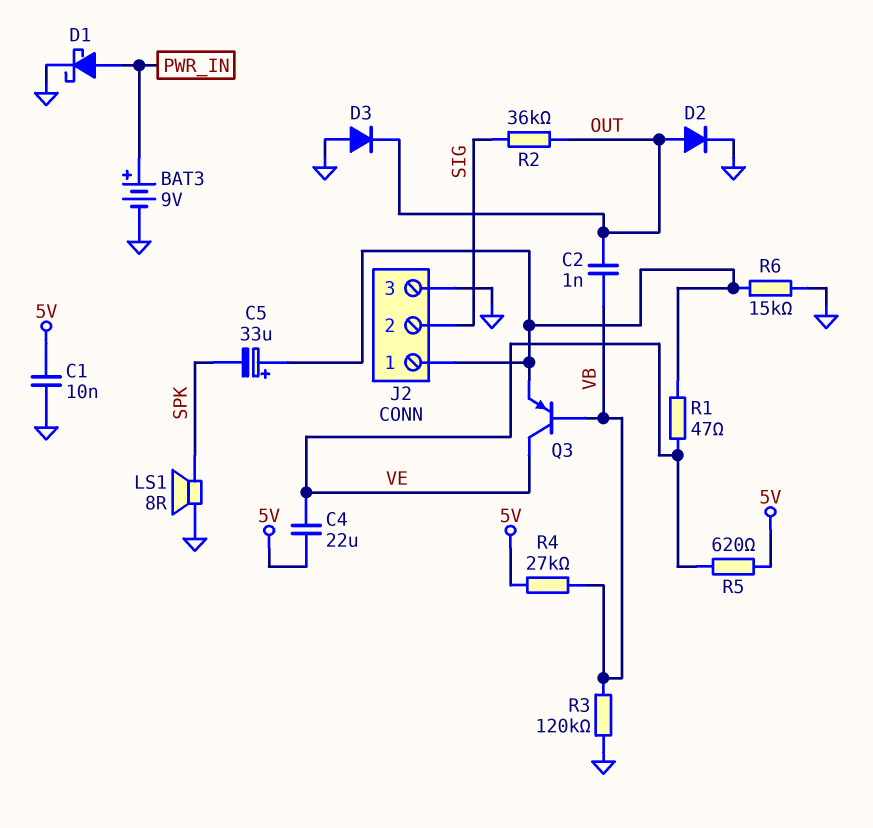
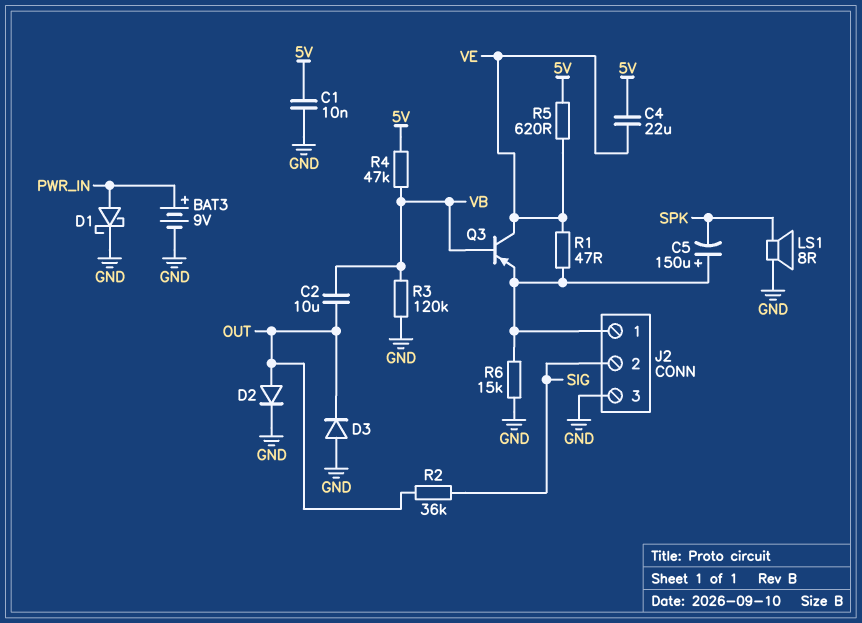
C2: 1nF (OUT, VB) -> 10uF (OUT, VB)
C5: 33uF (plus J2/1, minus SPK) -> 150uF (plus J2/1, minus SPK)
R4: 27k (5V, VB) -> 47k (5V, VB)

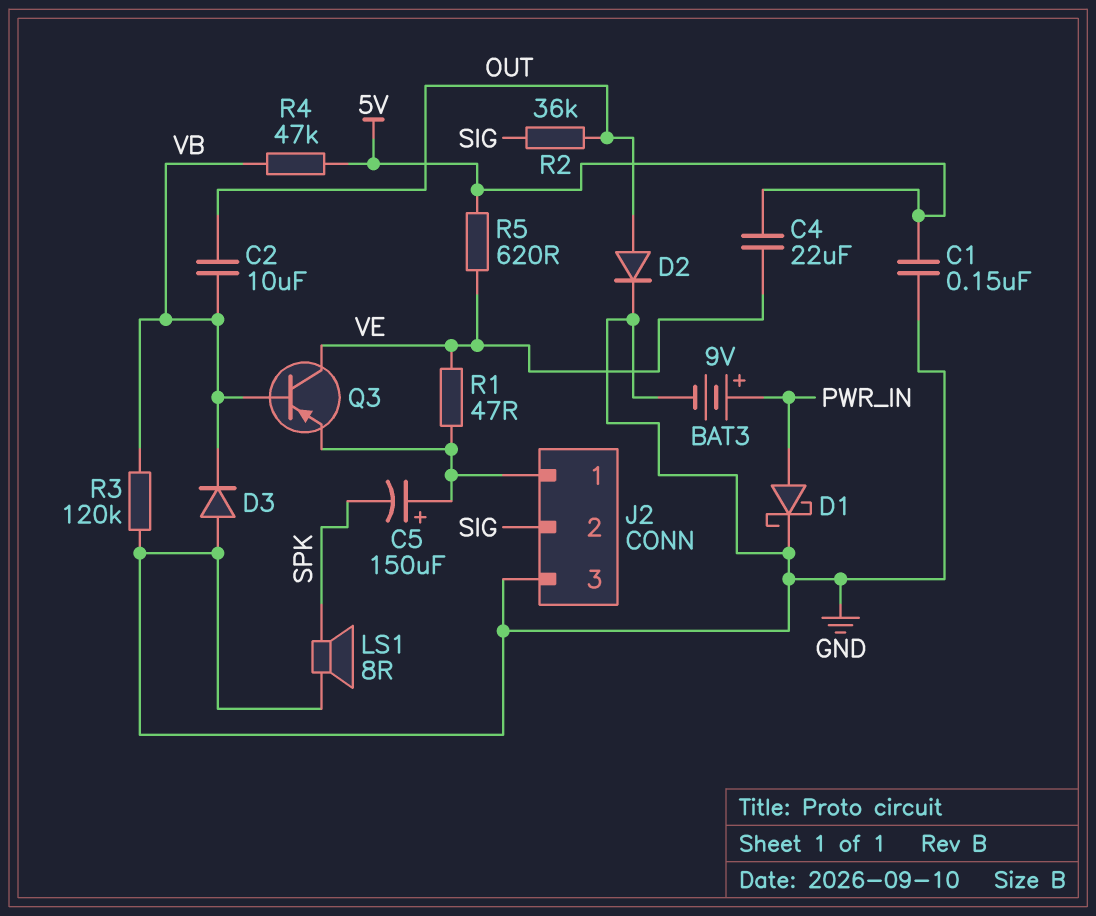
C1: 10nF (5V, GND) -> 150nF (5V, GND)
D3: diode (A GND, K OUT) -> diode (A GND, K VB)
R6: 15k (GND, J2/1) -> none

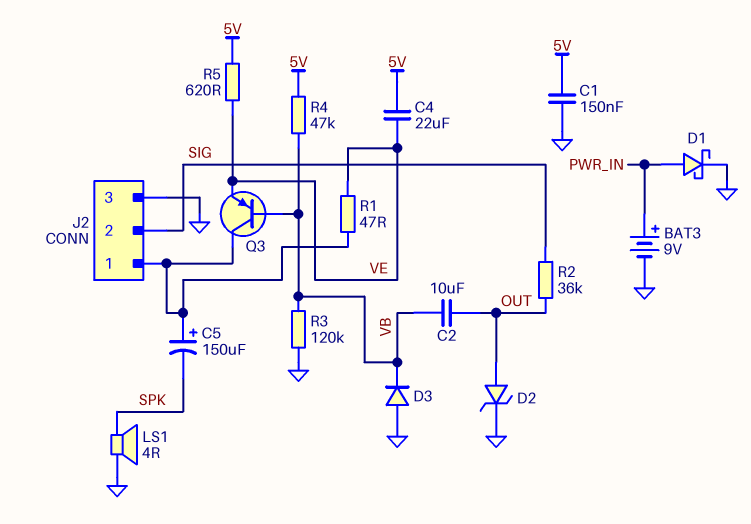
D2: diode (A OUT, K GND) -> zener (A OUT, K GND)
LS1: speaker 8R (GND, SPK) -> speaker 4R (GND, SPK)
Q3: PNP (B VB, C VE, E J2/1) -> PNP (B VB, C J2/1, E VE)

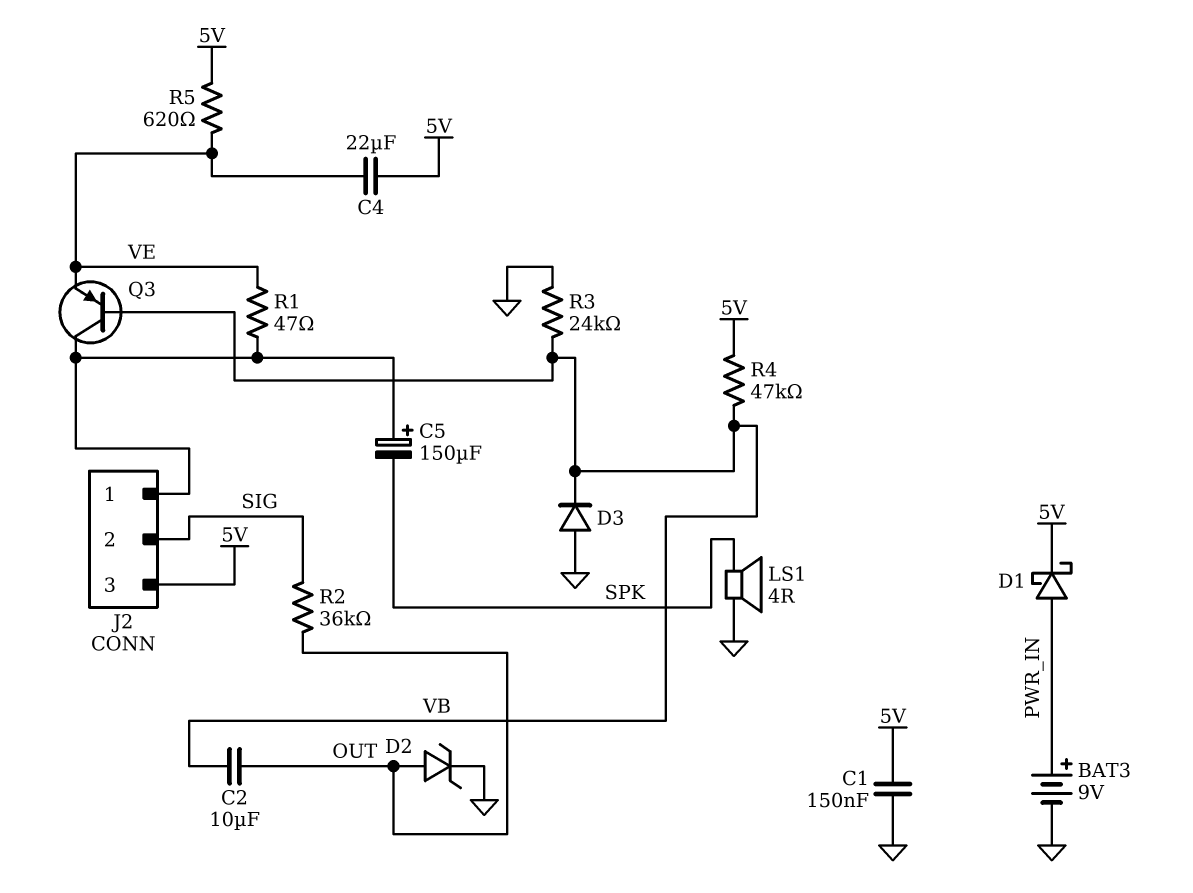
D1: schottky (A PWR_IN, K GND) -> schottky (A PWR_IN, K 5V)
J2 pin 3: GND -> 5V
R3: 120k (GND, VB) -> 24k (GND, VB)

